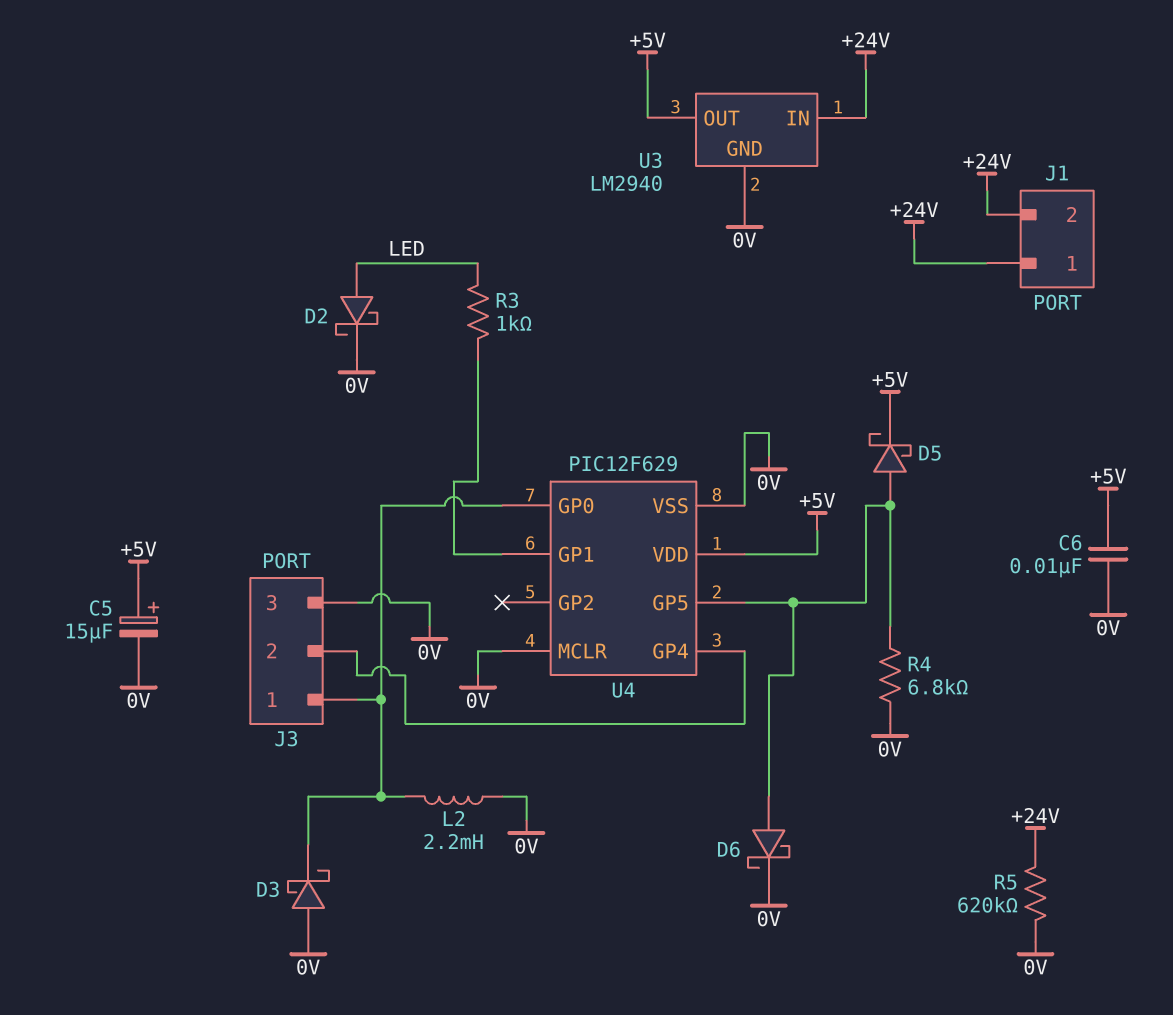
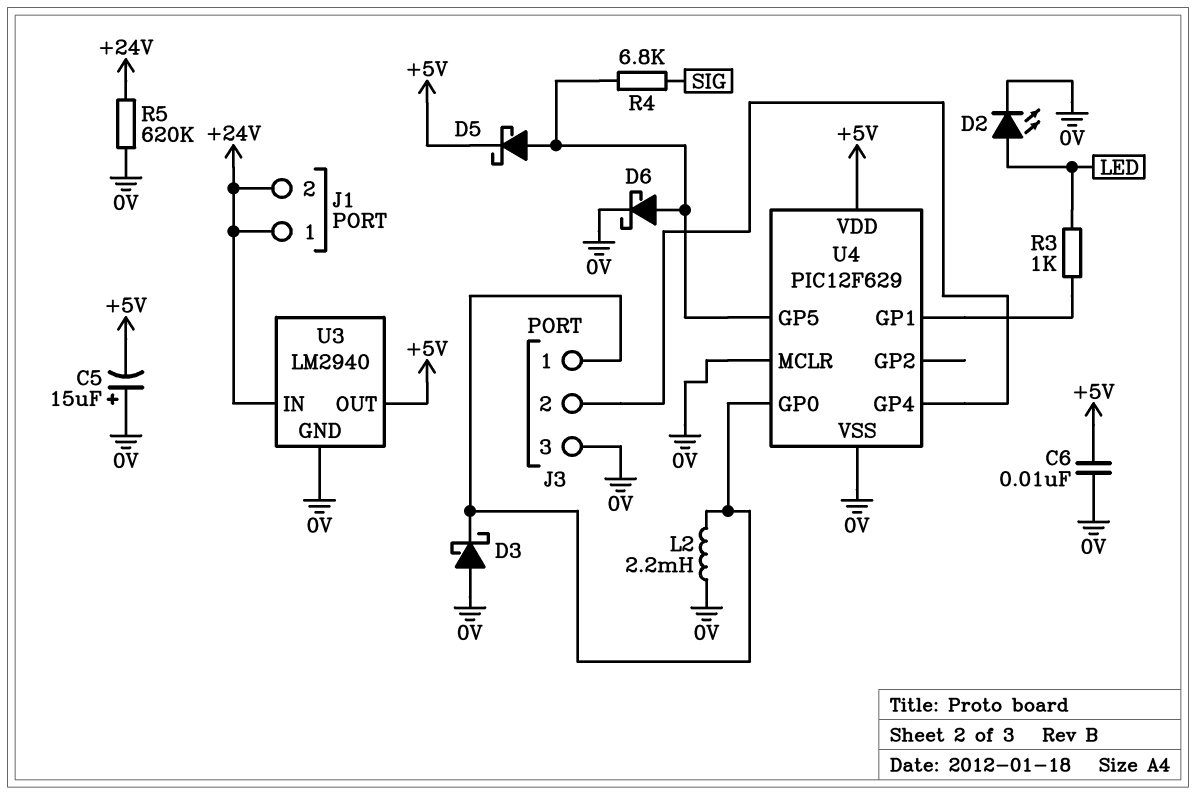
C5: 15uF (plus +5V, minus 0V) -> 15uF (plus 0V, minus +5V)
D2: schottky (A LED, K 0V) -> LED (A LED, K 0V)
R4: 6.8k (0V, U4/GP5) -> 6.8k (SIG, U4/GP5)

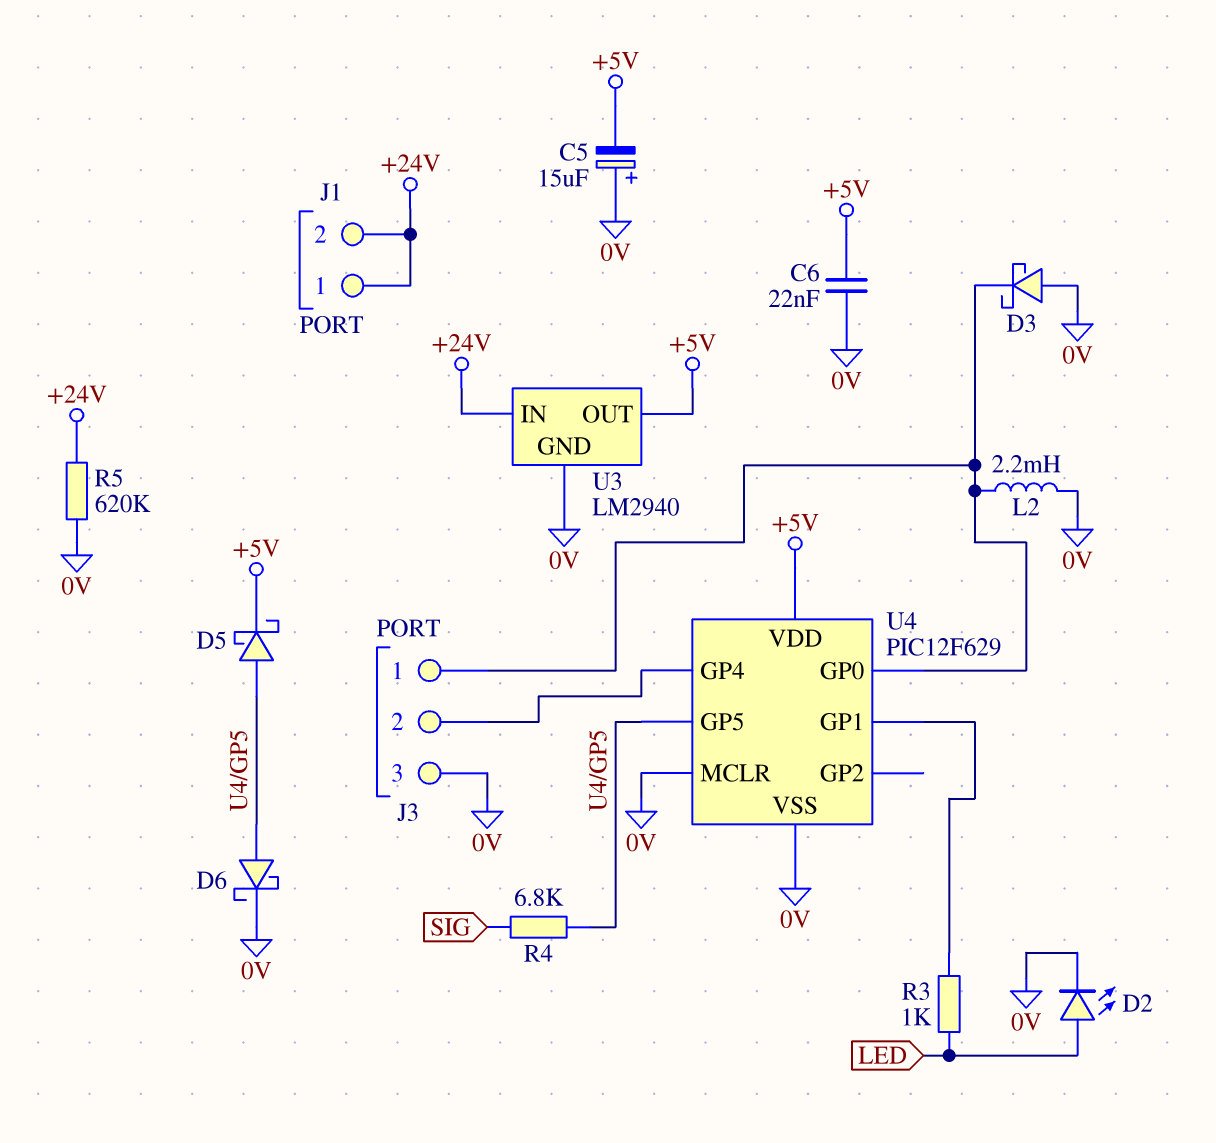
C6: 10nF (+5V, 0V) -> 22nF (+5V, 0V)

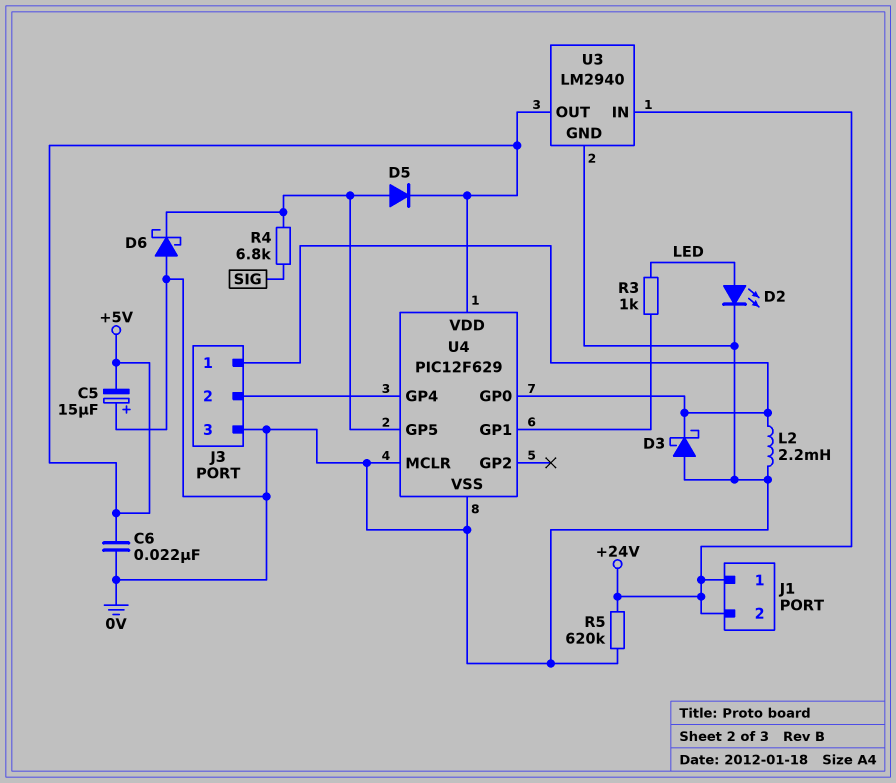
D5: schottky (A U4/GP5, K +5V) -> diode (A U4/GP5, K +5V)
D6: schottky (A U4/GP5, K 0V) -> schottky (A 0V, K U4/GP5)

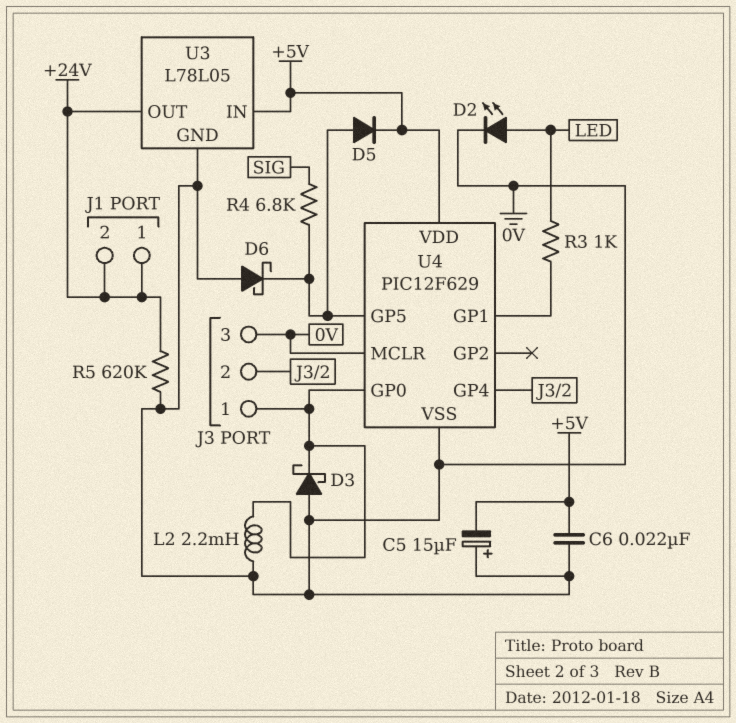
U3: LM2940 -> L78L05
U3 pin IN: +24V -> +5V
U3 pin OUT: +5V -> +24V

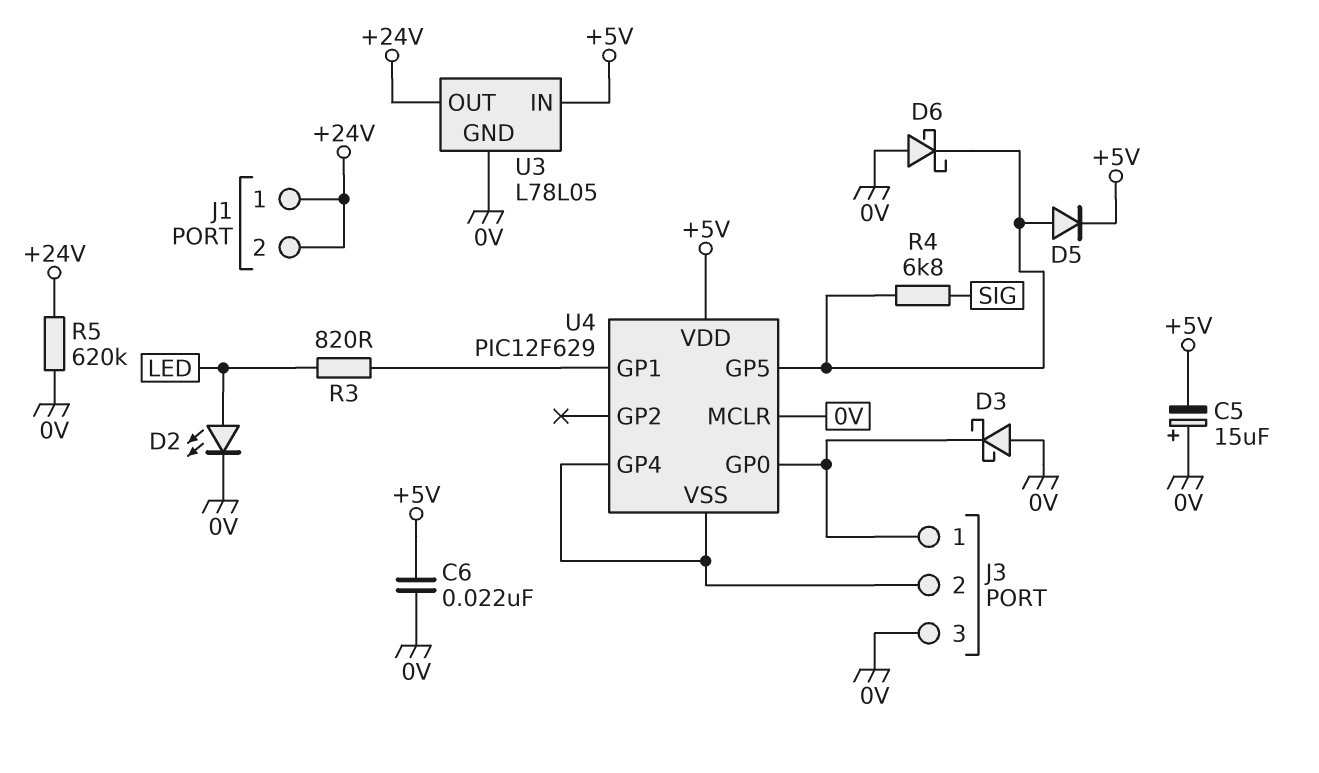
L2: 2.2mH (0V, J3/1) -> none
R3: 1k (LED, U4/GP1) -> 820 (LED, U4/GP1)
U4 pin VSS: 0V -> J3/2

